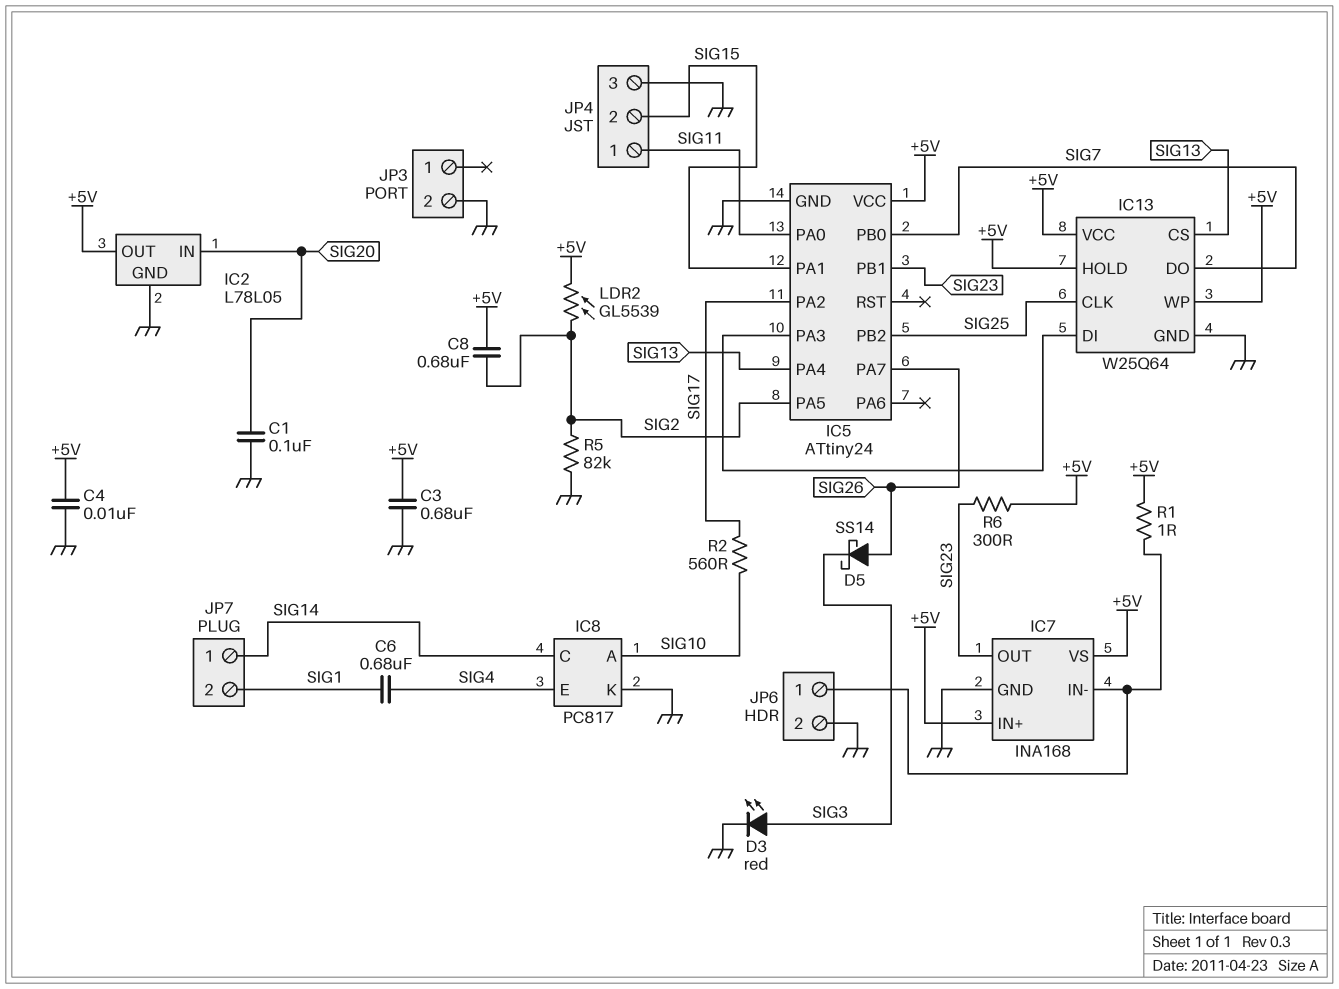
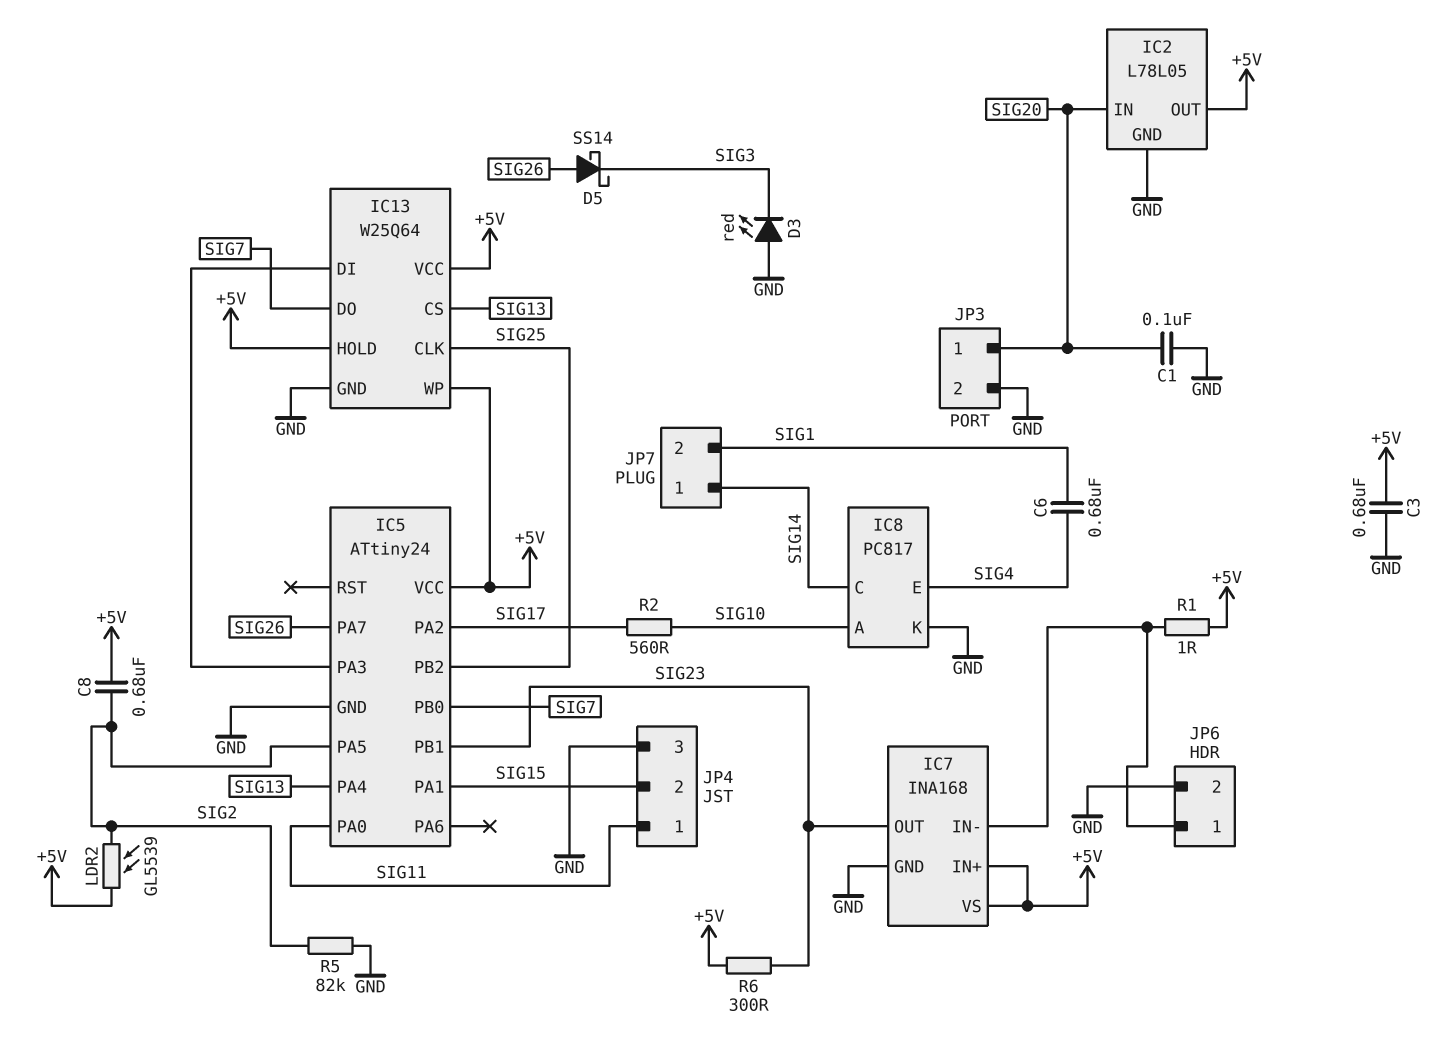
C4: 10nF (+5V, GND) -> none
D3: LED red (A SIG3, K GND) -> LED red (A GND, K SIG3)
JP3 pin 1: none -> SIG20

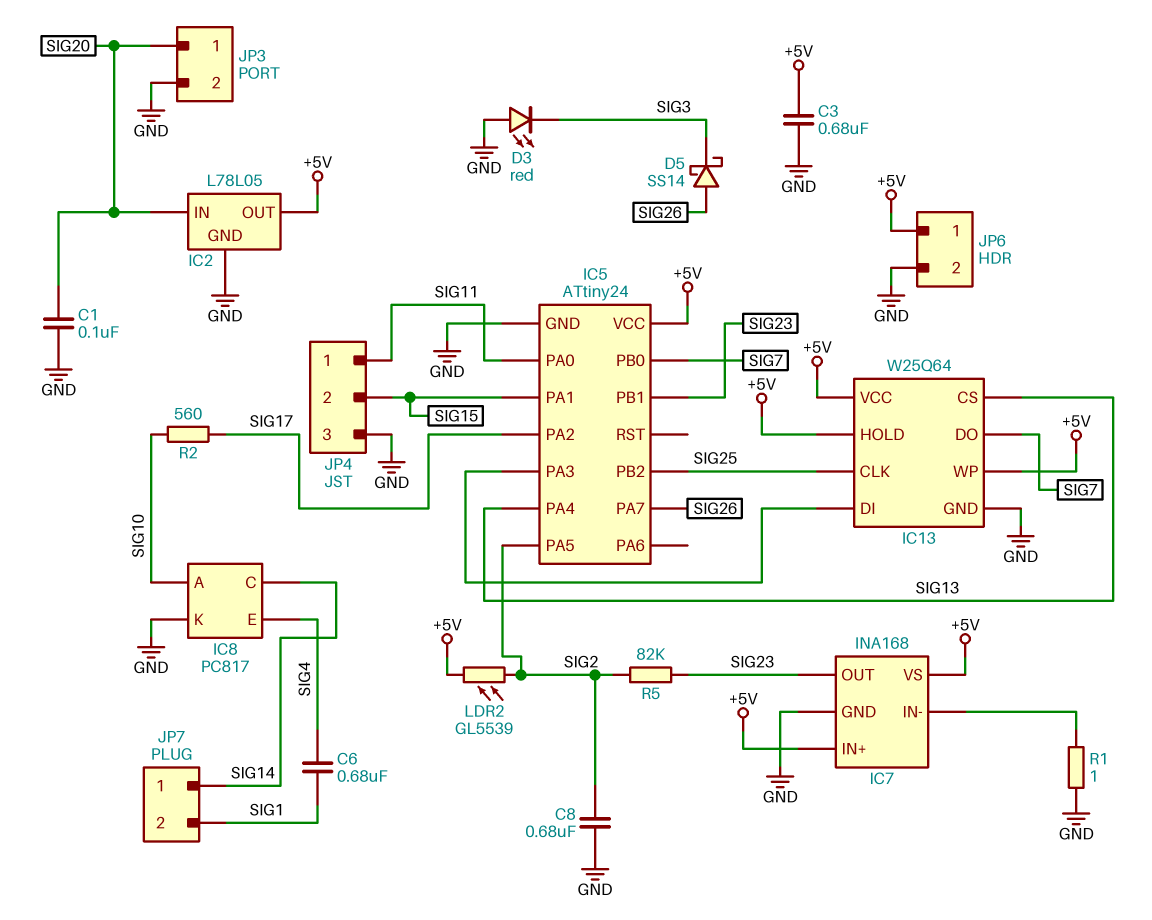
C8: 680nF (+5V, SIG2) -> 680nF (GND, SIG2)
JP6 pin 1: IC7/IN- -> +5V
R1: 1 (+5V, IC7/IN-) -> 1 (GND, IC7/IN-)
R5: 82k (GND, SIG2) -> 82k (SIG2, SIG23)
R6: 300 (+5V, SIG23) -> none

